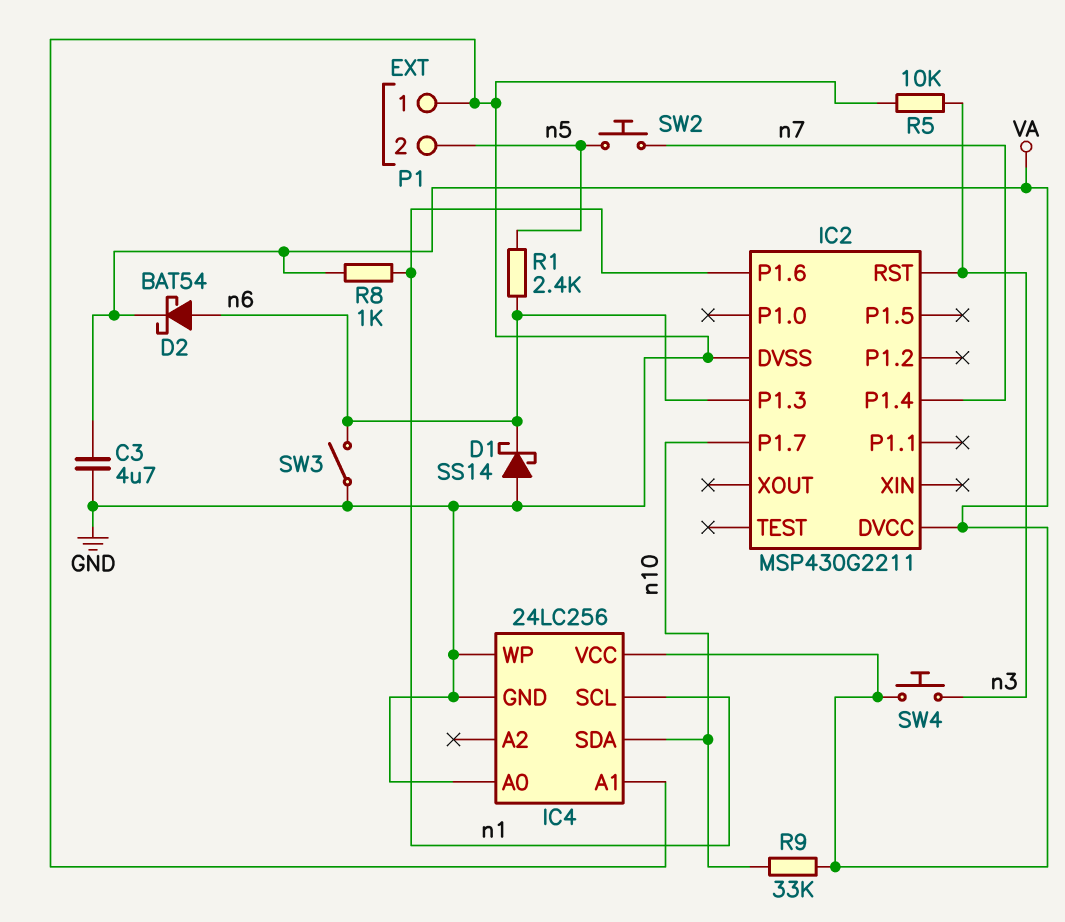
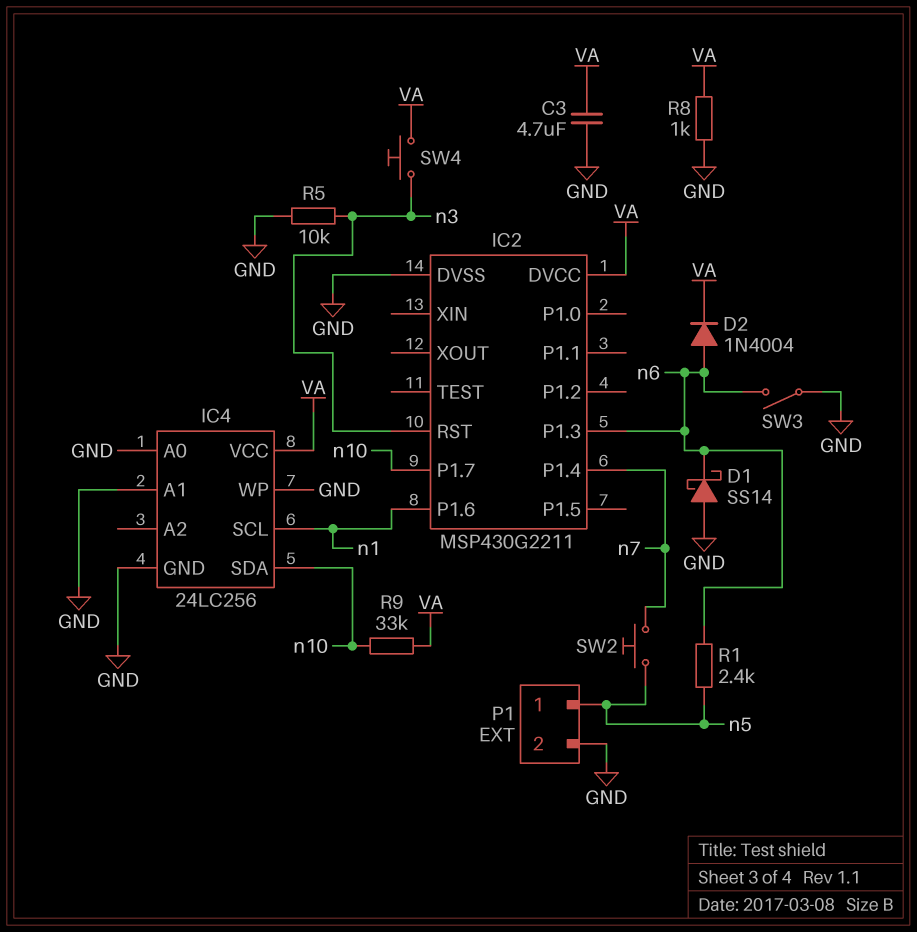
D2: schottky BAT54 (A n6, K VA) -> diode 1N4004 (A n6, K VA)
P1 pin 1: GND -> n5
P1 pin 2: n5 -> GND
R8: 1k (VA, n1) -> 1k (GND, VA)

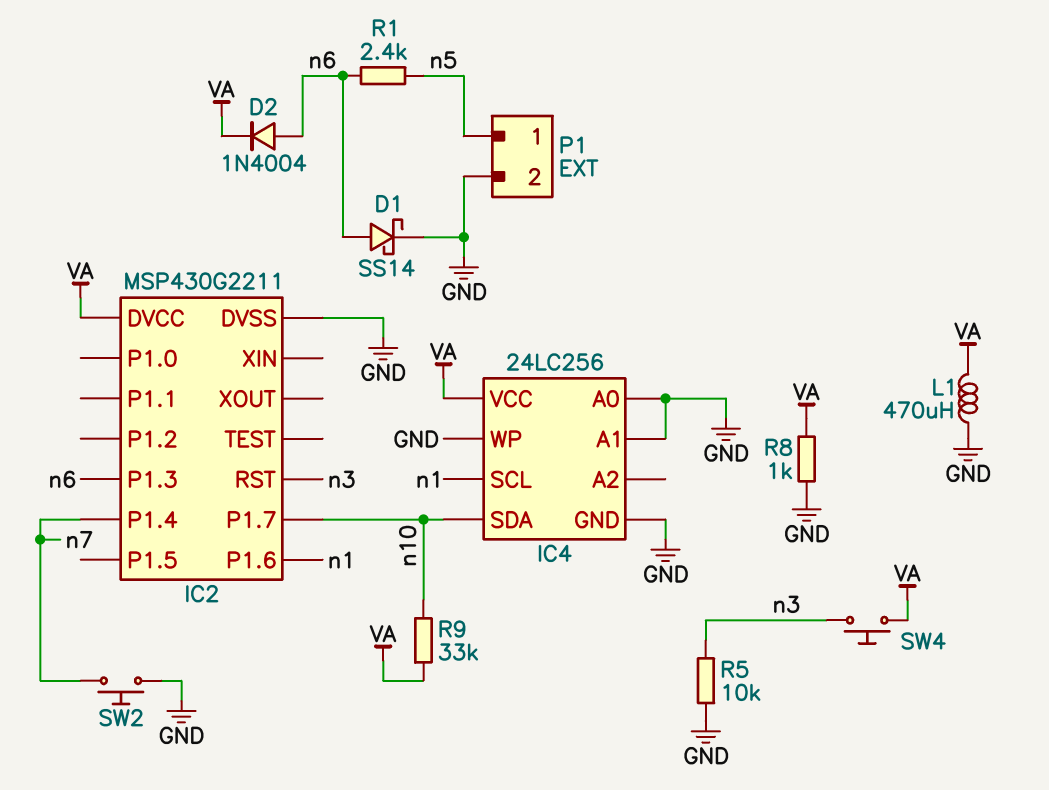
C3: 4.7uF (GND, VA) -> none
D1: schottky SS14 (A GND, K n6) -> schottky SS14 (A n6, K GND)
L1: none -> 470uH (GND, VA)
SW2: button (n5, n7) -> button (GND, n7)
SW3: switch (GND, n6) -> none

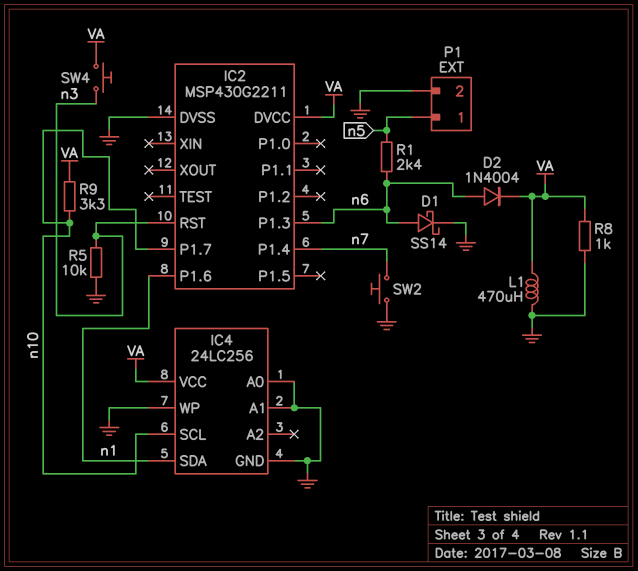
IC4 pin SCL: n1 -> n10
IC4 pin SDA: n10 -> n1
R9: 33k (VA, n10) -> 3.3k (VA, n10)

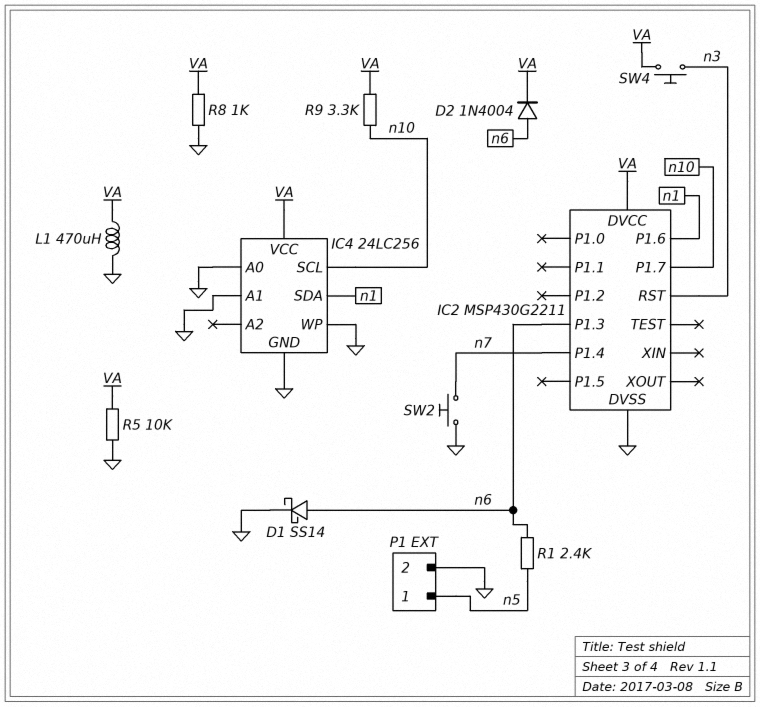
R5: 10k (GND, n3) -> 10k (GND, VA)

